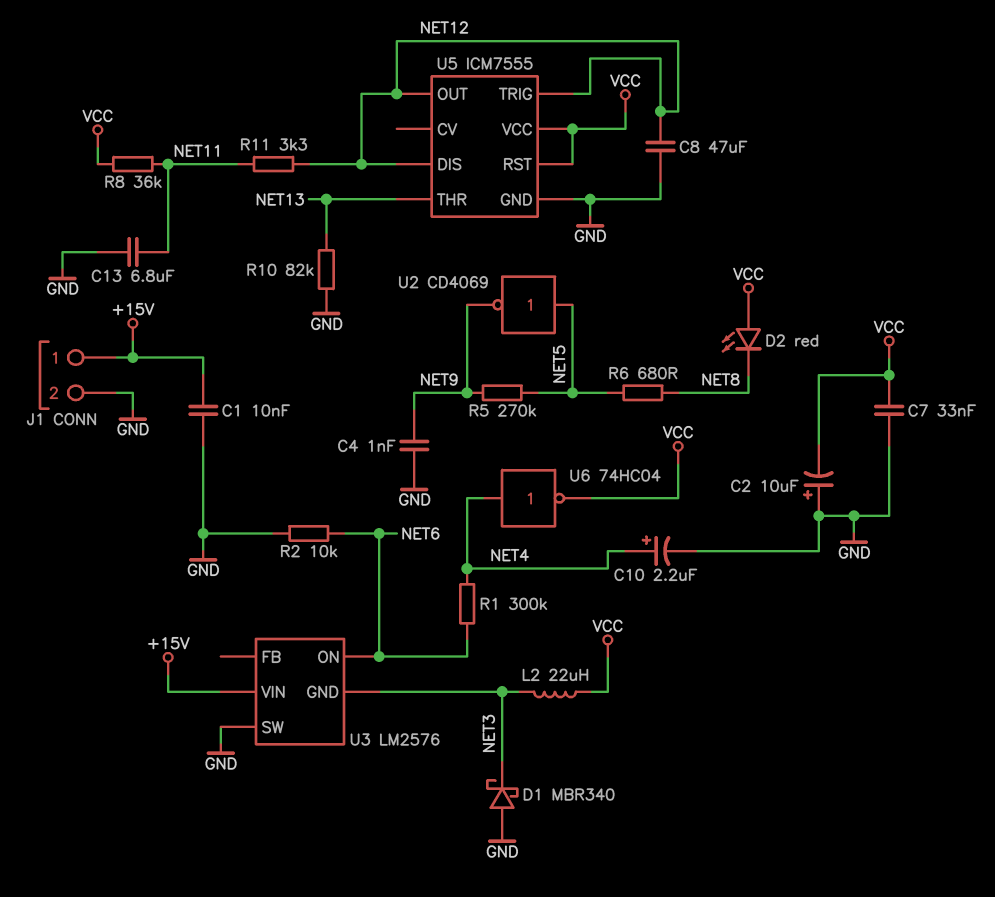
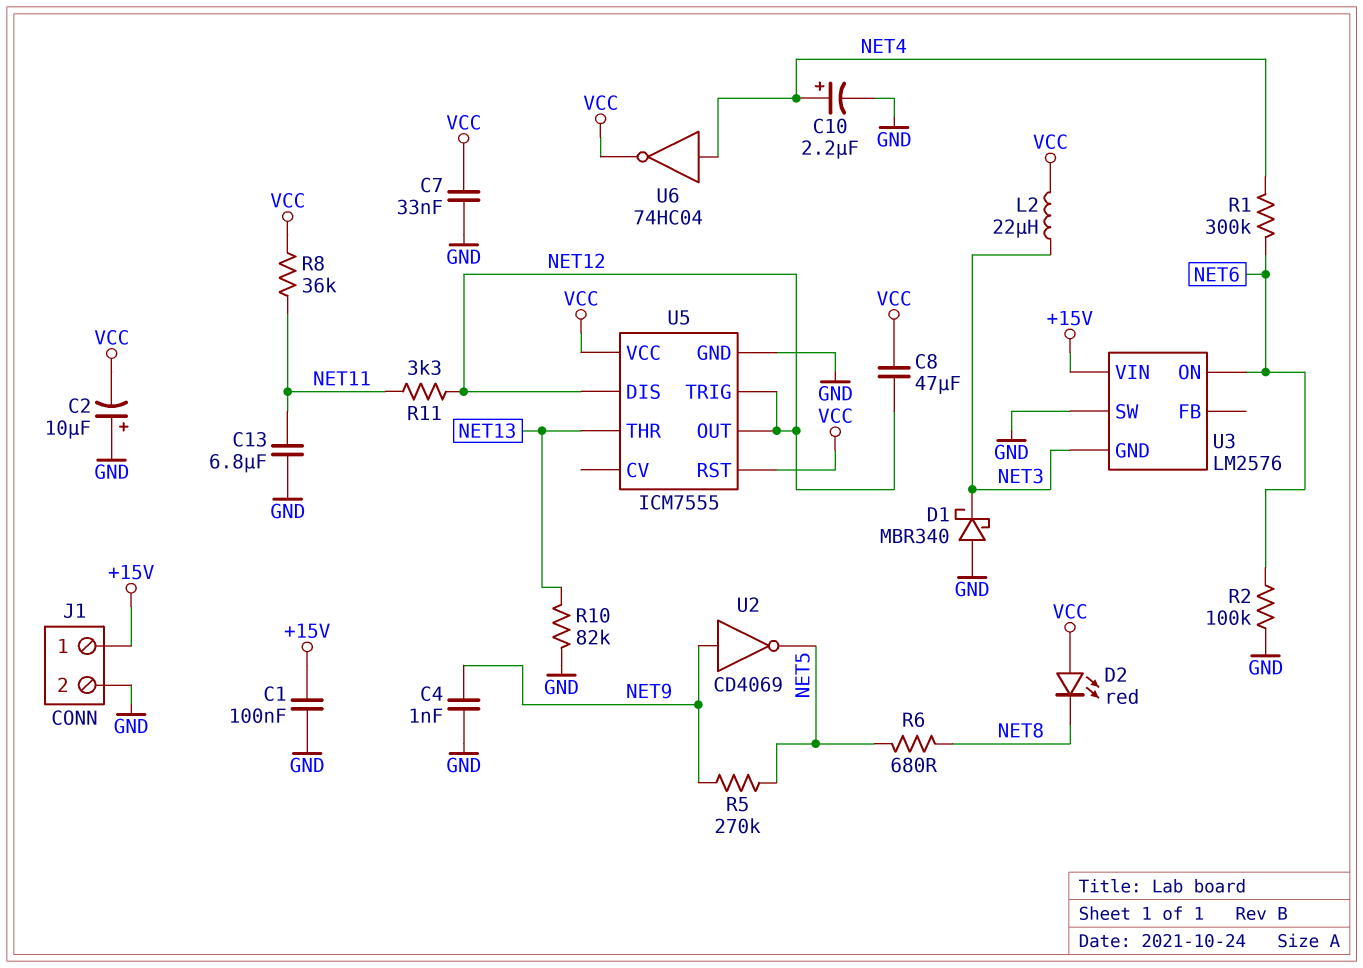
C1: 10nF (+15V, GND) -> 100nF (+15V, GND)
C8: 47uF (GND, NET12) -> 47uF (NET12, VCC)
R2: 10k (GND, NET6) -> 100k (GND, NET6)
U2: NOT CD4069 (in NET5, out NET9) -> NOT CD4069 (in NET9, out NET5)

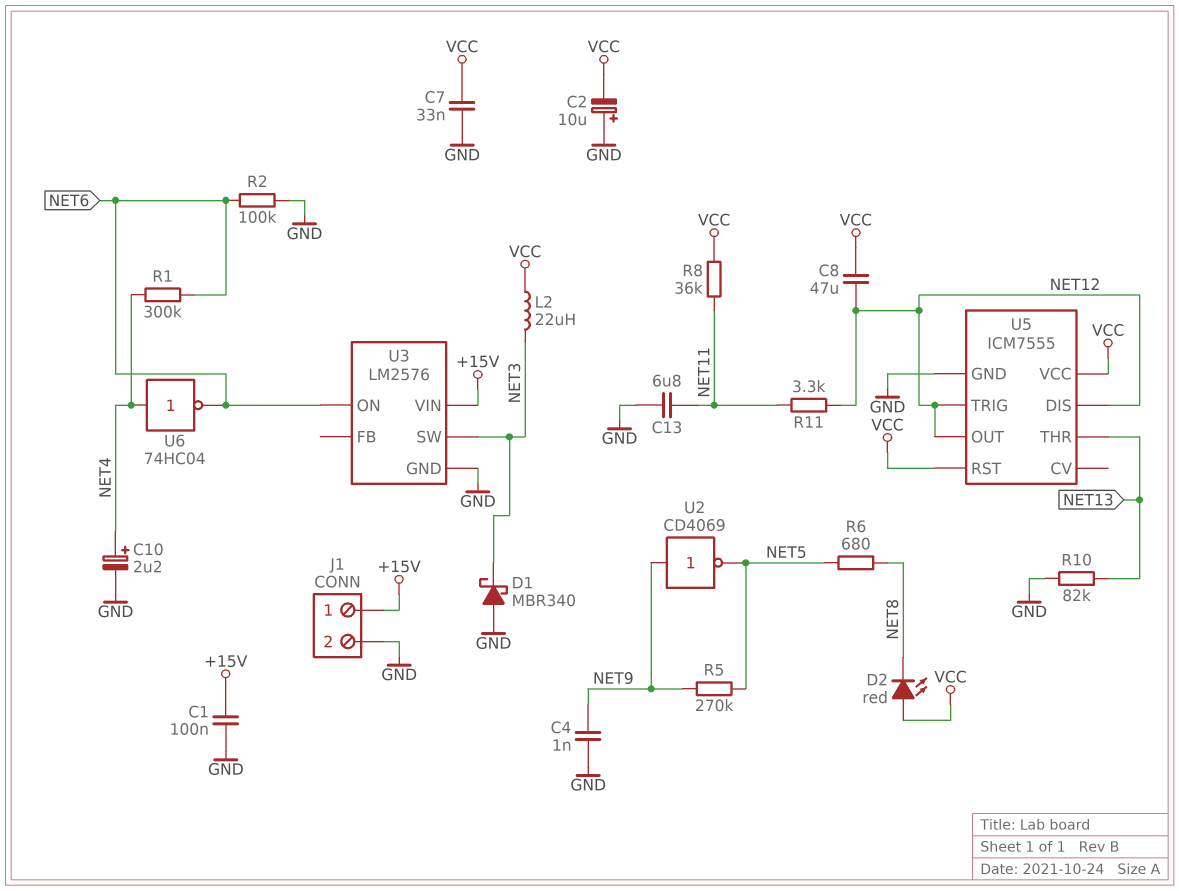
U3 pin GND: NET3 -> GND
U3 pin SW: GND -> NET3
U6: NOT 74HC04 (in NET4, out VCC) -> NOT 74HC04 (in NET4, out NET6)

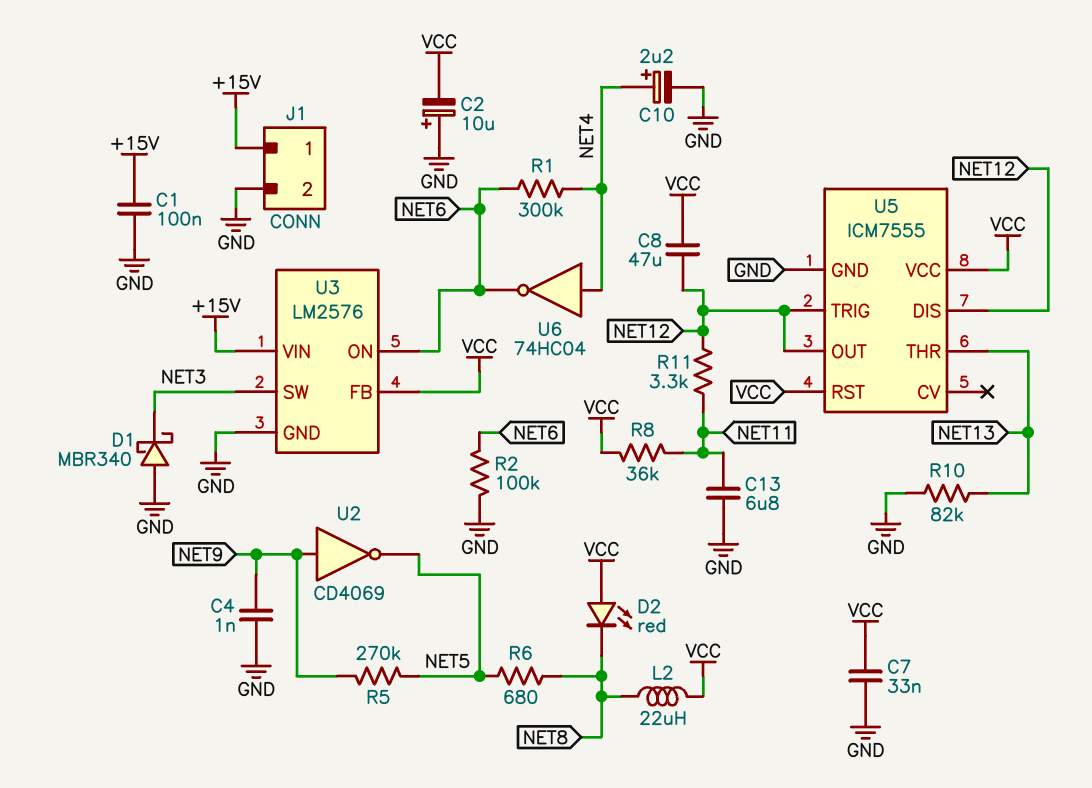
L2: 22uH (NET3, VCC) -> 22uH (NET8, VCC)
U3 pin FB: none -> VCC

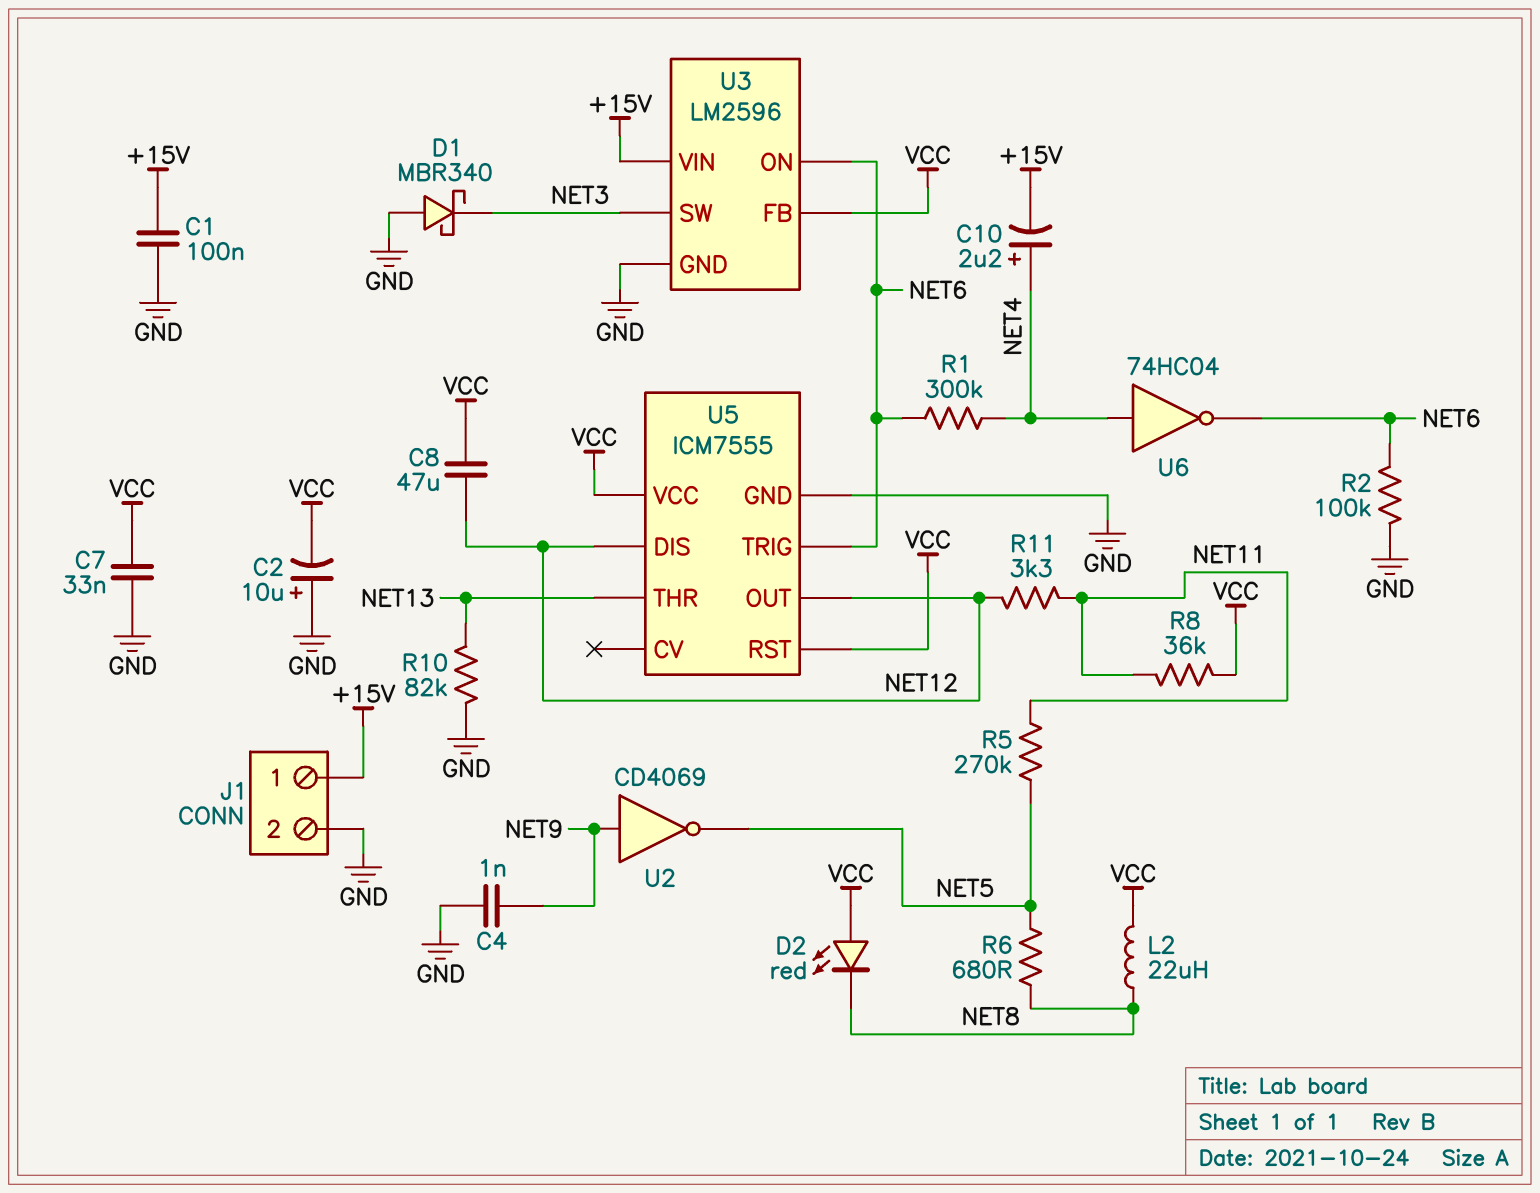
C10: 2.2uF (plus NET4, minus GND) -> 2.2uF (plus NET4, minus +15V)
C13: 6.8uF (GND, NET11) -> none
R5: 270k (NET5, NET9) -> 270k (NET5, NET11)
U3: LM2576 -> LM2596
U5 pin TRIG: NET12 -> NET6

